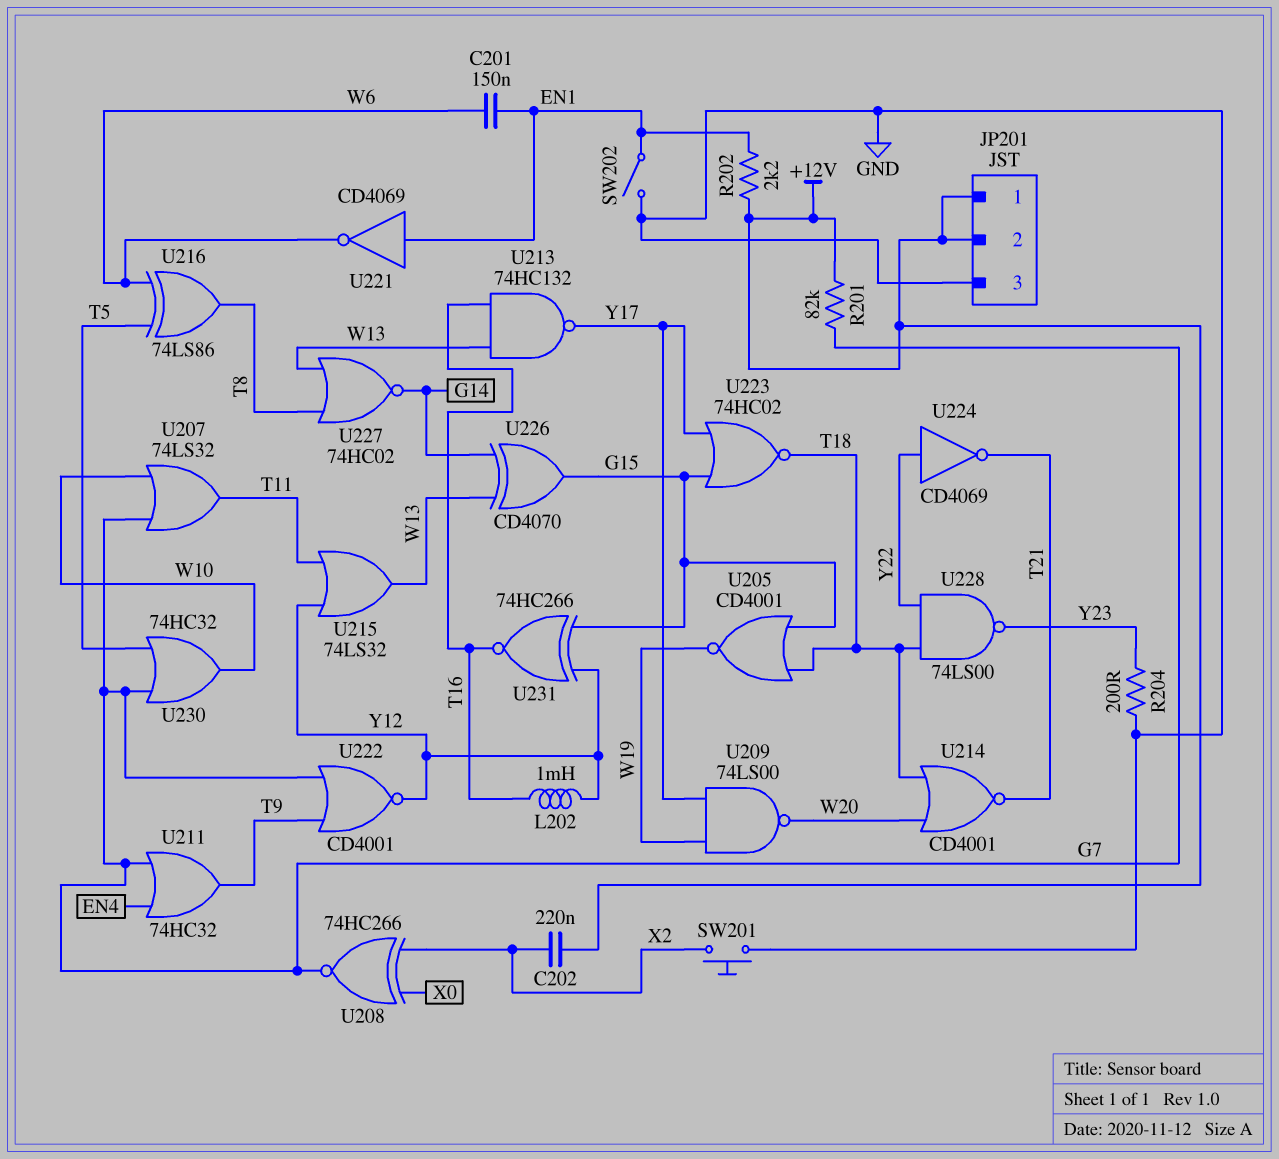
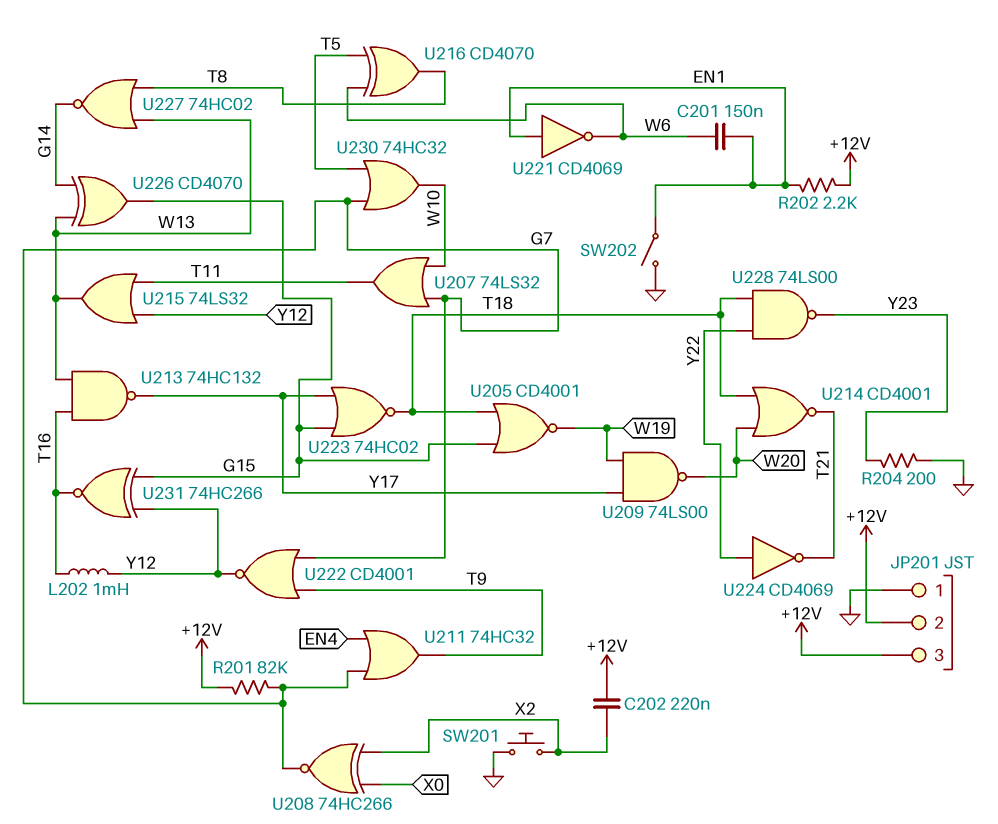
JP201 pin 1: +12V -> GND
JP201 pin 3: GND -> +12V
U216: XOR 74LS86 (in T5, in W6, out T8) -> XOR CD4070 (in T5, in W6, out T8)

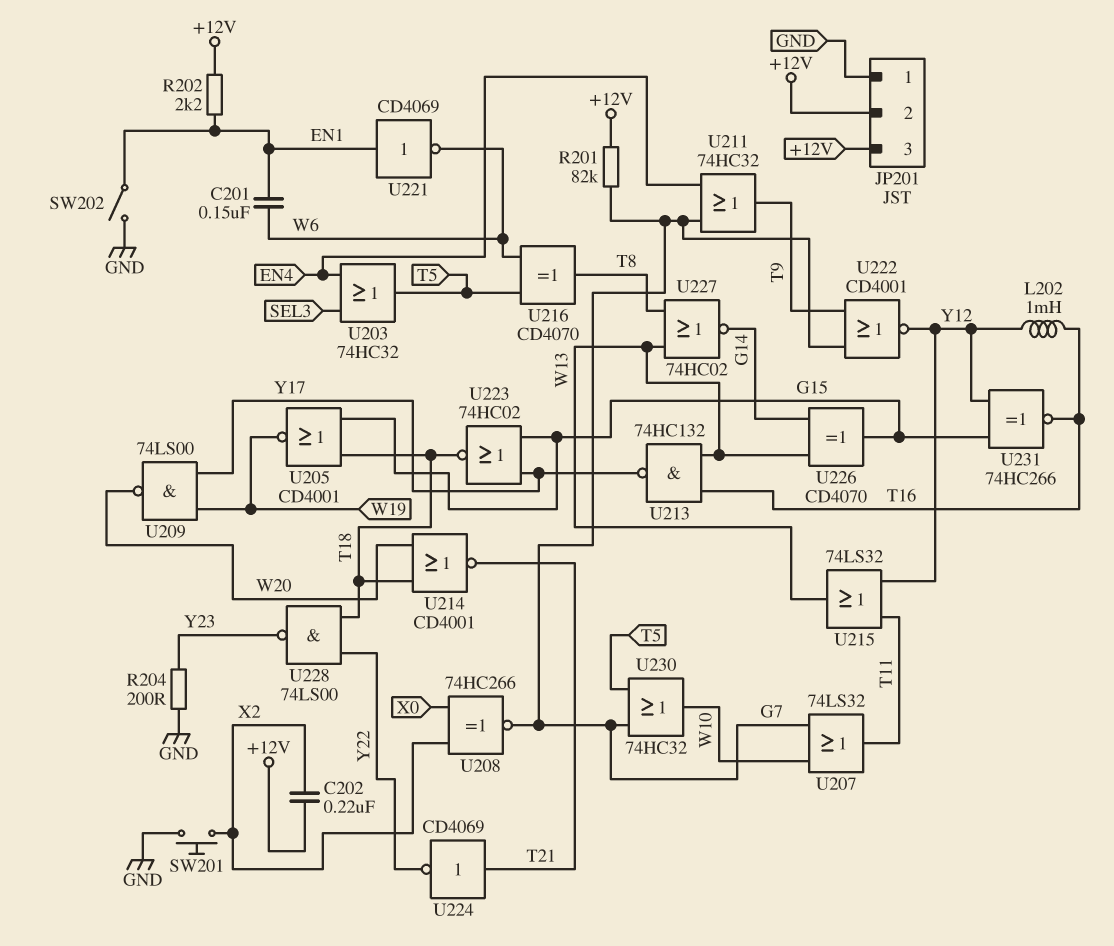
U203: none -> OR 74HC32 (in EN4, in SEL3, out T5)
U224: NOT CD4069 (in Y22, out T21) -> NOT CD4069 (in T21, out Y22)

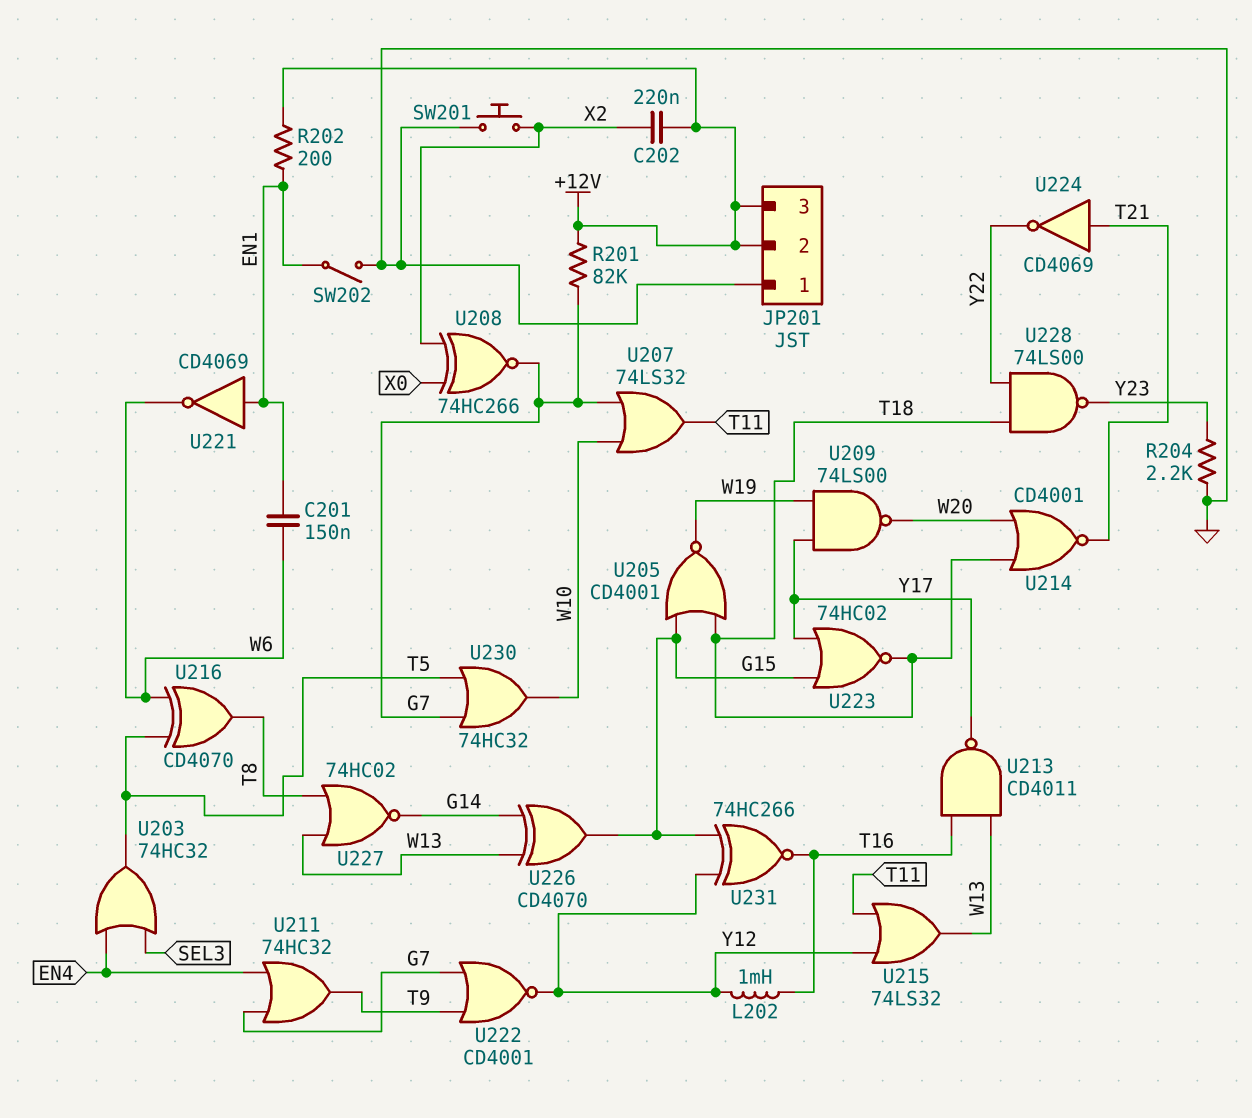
R202: 2.2k (+12V, EN1) -> 200 (+12V, EN1)
R204: 200 (GND, Y23) -> 2.2k (GND, Y23)
U213: NAND 74HC132 (in T16, in W13, out Y17) -> NAND CD4011 (in T16, in W13, out Y17)

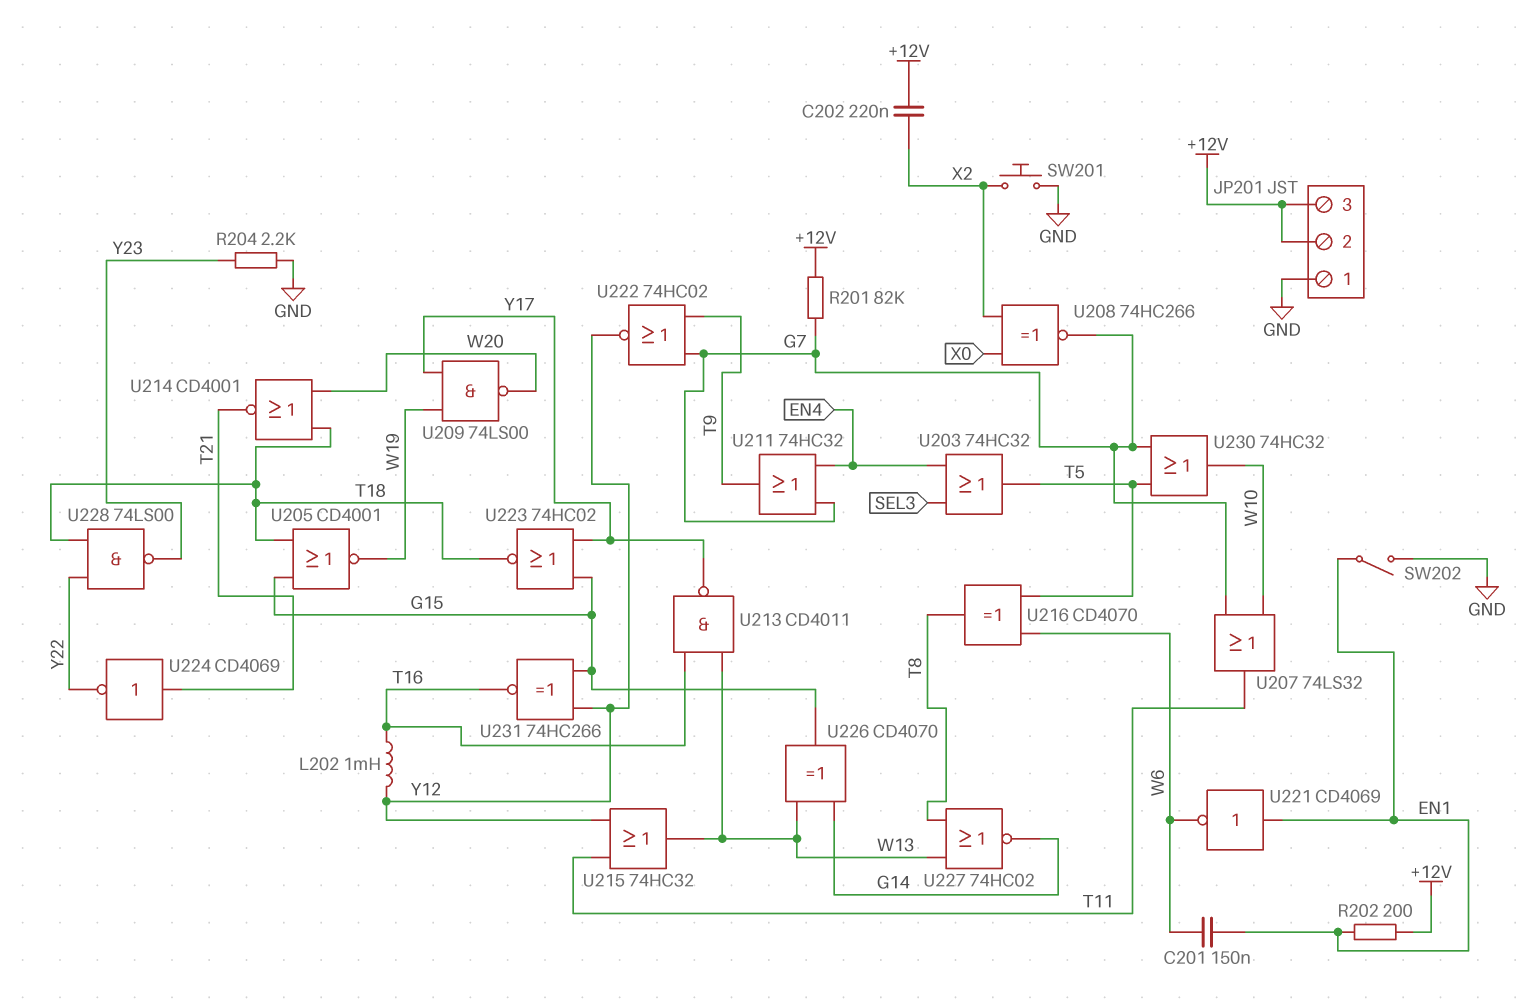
U215: OR 74LS32 (in T11, in Y12, out W13) -> OR 74HC32 (in T11, in Y12, out W13)
U222: NOR CD4001 (in G7, in T9, out Y12) -> NOR 74HC02 (in G7, in T9, out Y12)

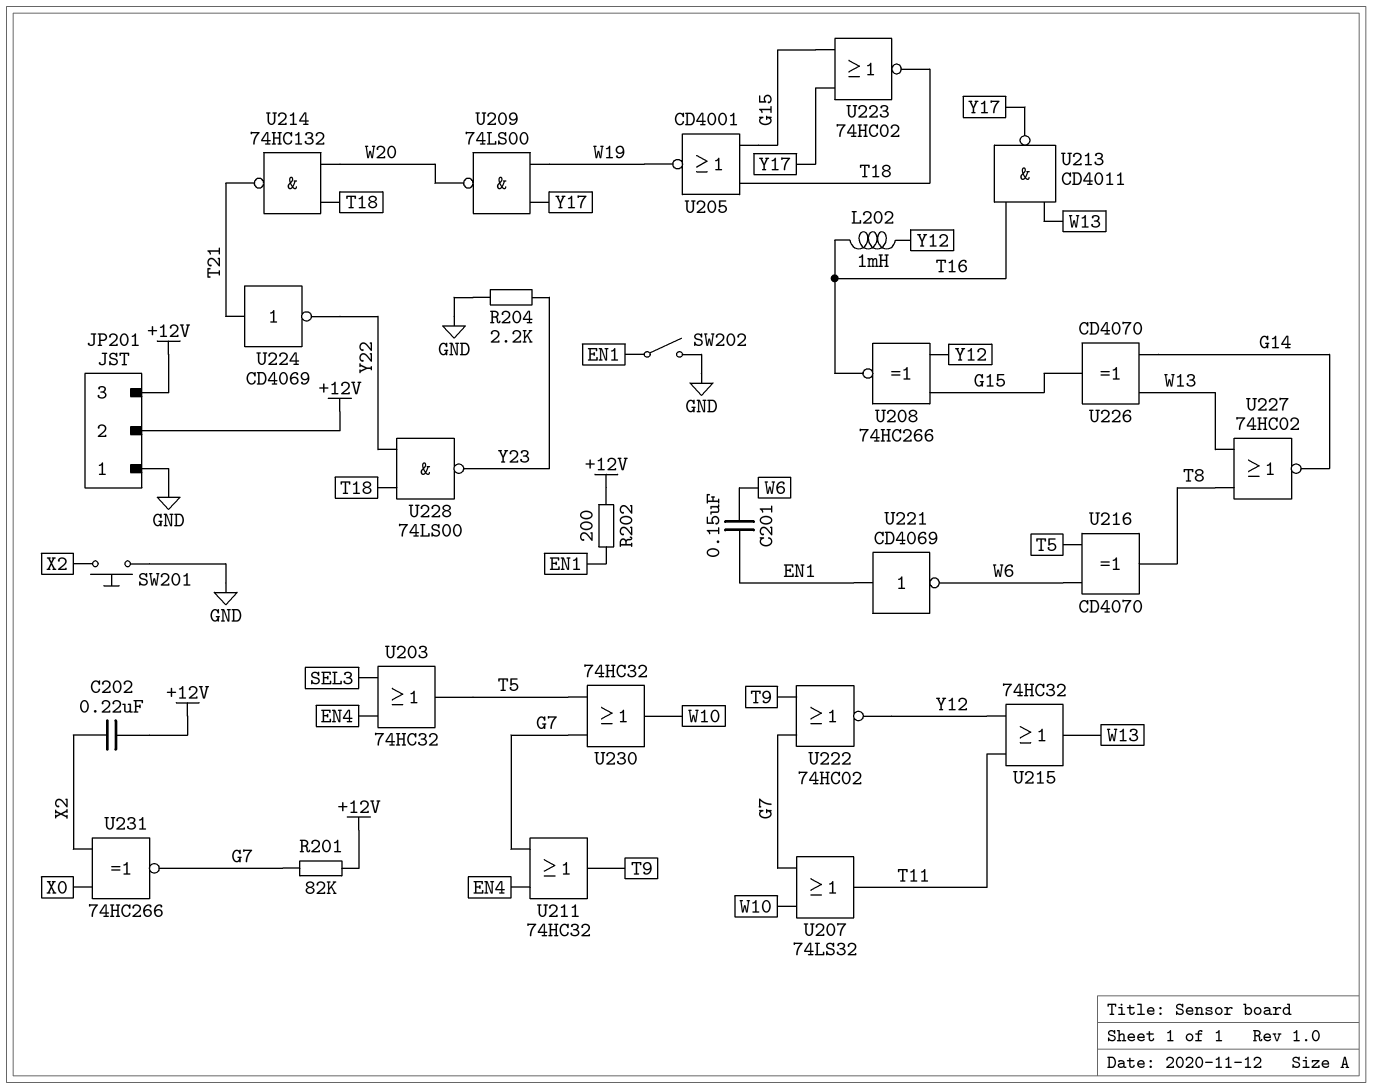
U208: XNOR 74HC266 (in X0, in X2, out G7) -> XNOR 74HC266 (in G15, in Y12, out T16)
U214: NOR CD4001 (in T18, in W20, out T21) -> NAND 74HC132 (in T18, in W20, out T21)
U231: XNOR 74HC266 (in G15, in Y12, out T16) -> XNOR 74HC266 (in X0, in X2, out G7)

